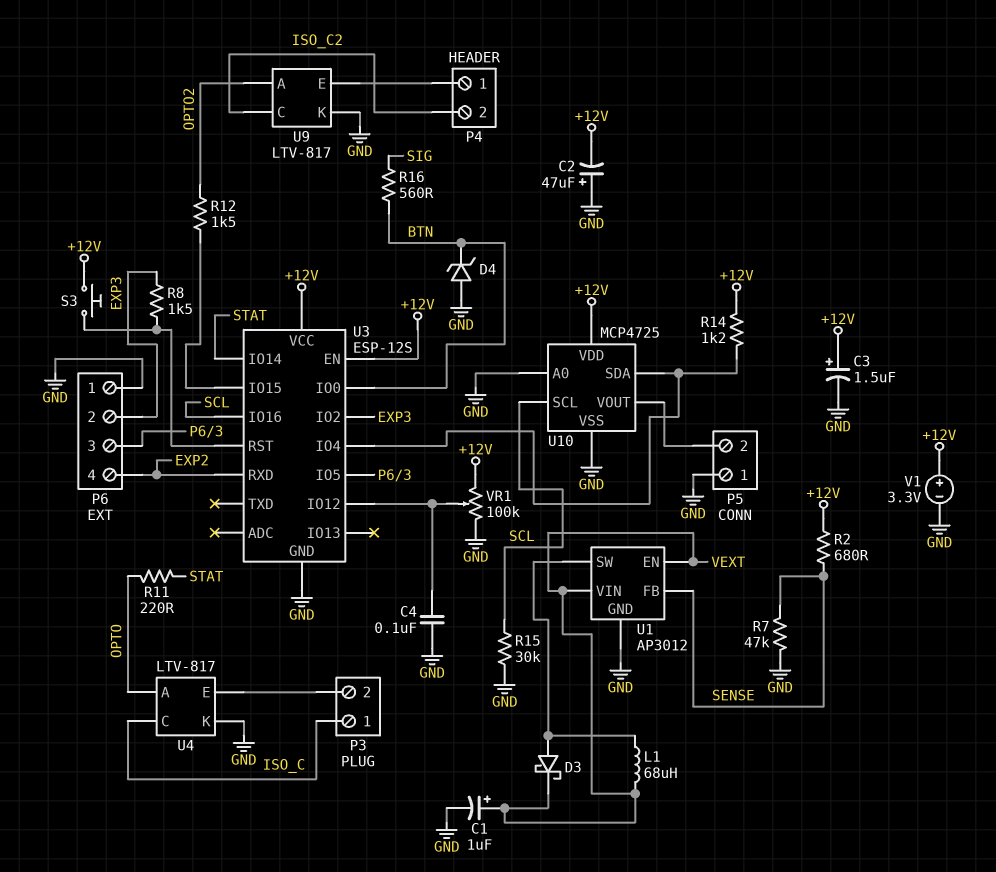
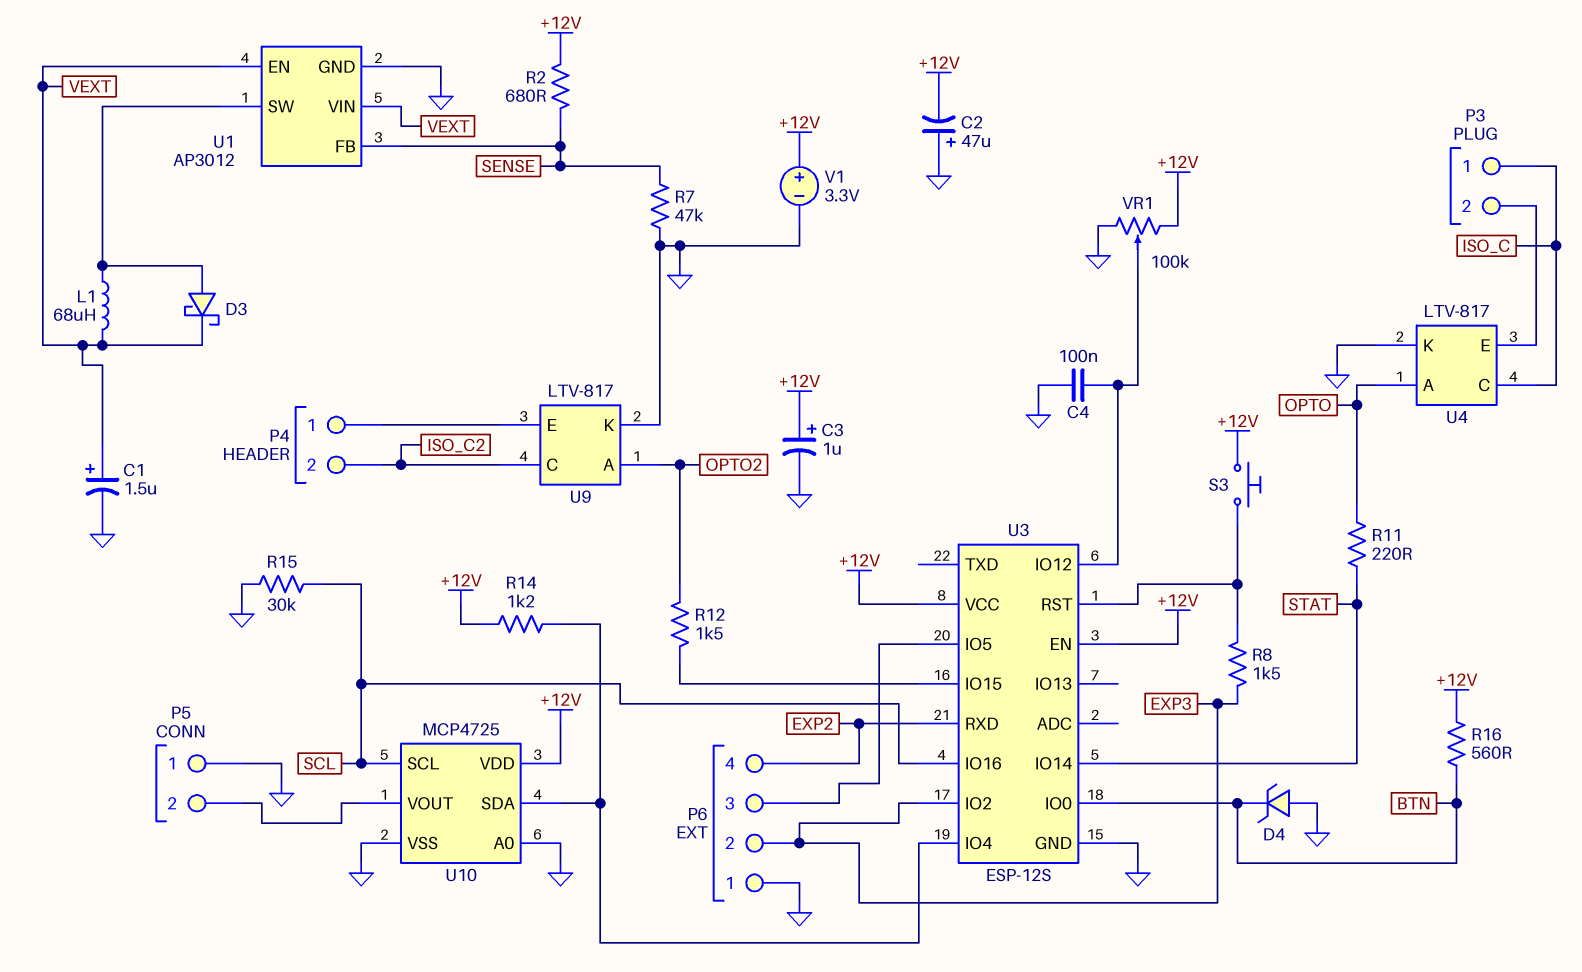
C1: 1uF (plus VEXT, minus GND) -> 1.5uF (plus VEXT, minus GND)
C3: 1.5uF (plus +12V, minus GND) -> 1uF (plus +12V, minus GND)
R16: 560 (BTN, SIG) -> 560 (+12V, BTN)

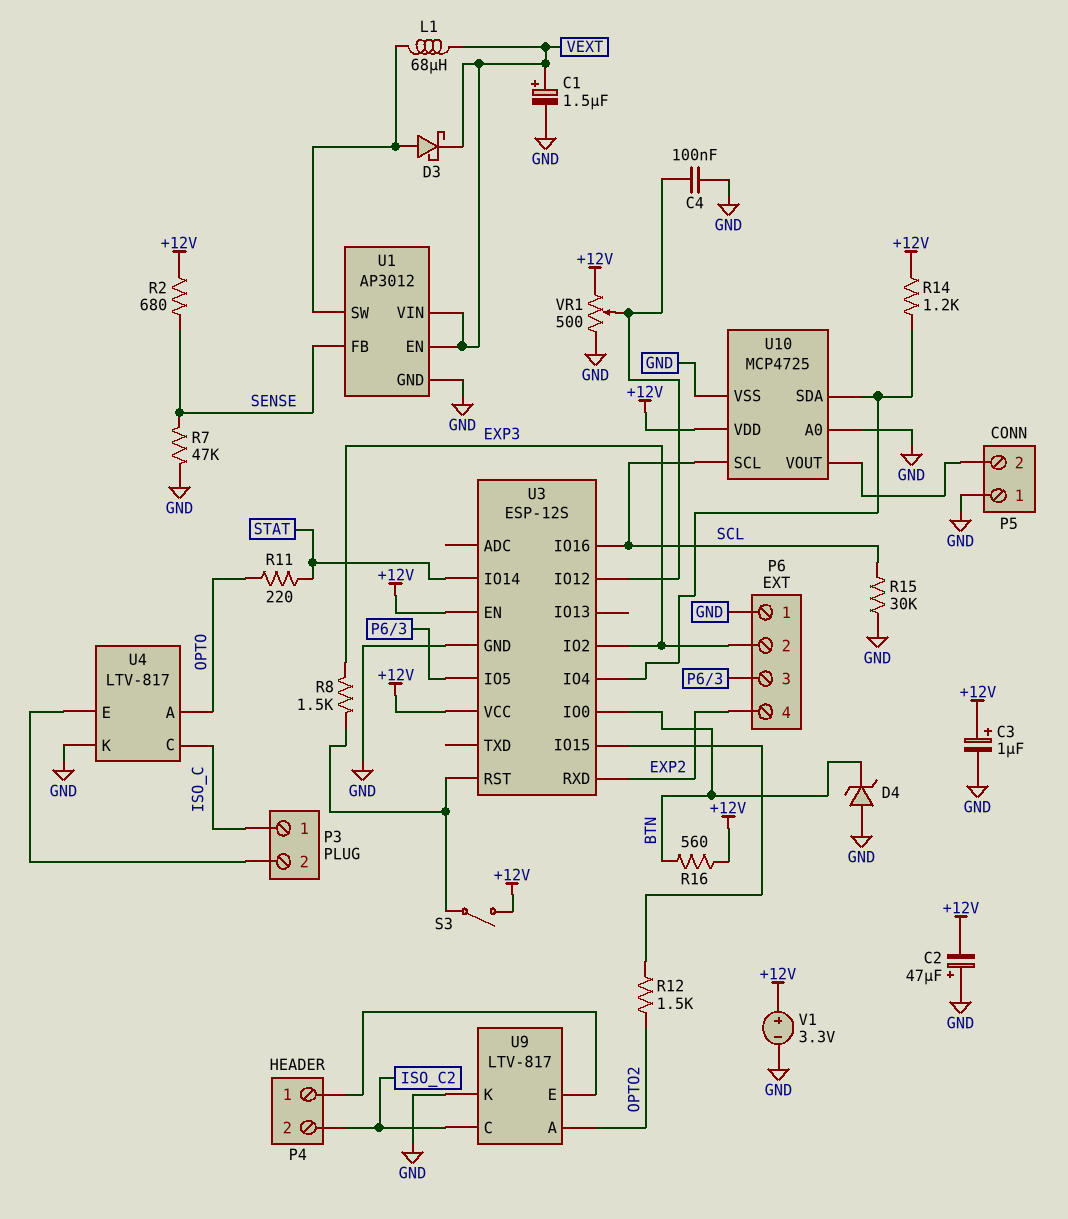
S3: button (+12V, U3/RST) -> switch (+12V, U3/RST)
VR1: 100k (+12V, GND, wiper U3/IO12) -> 500 (+12V, GND, wiper U3/IO12)

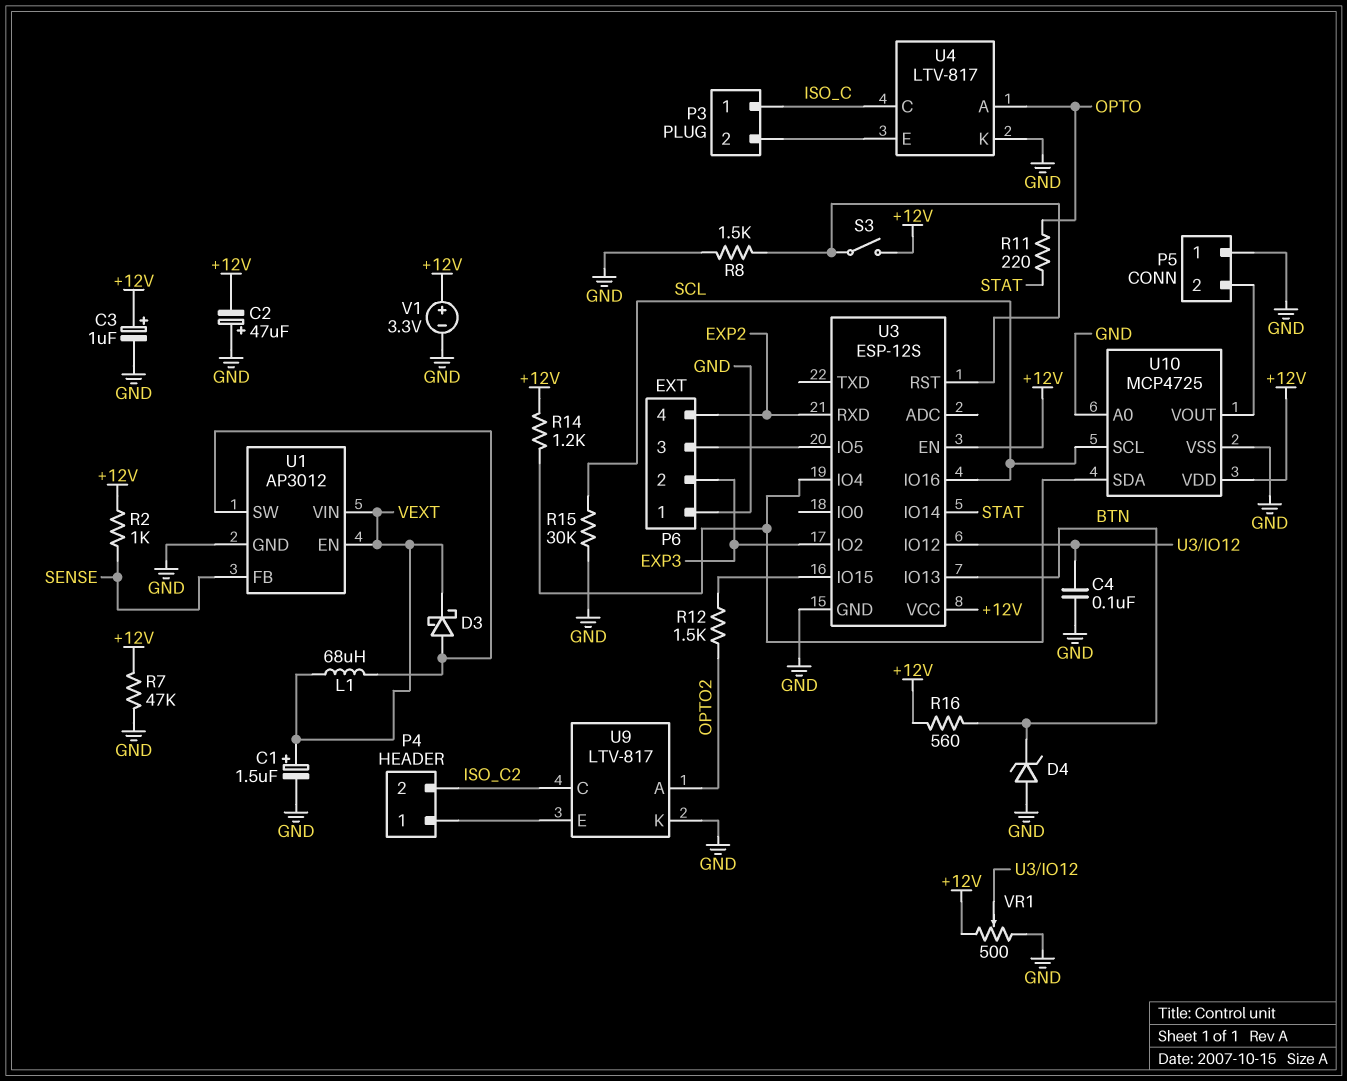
R2: 680 (+12V, SENSE) -> 1k (+12V, SENSE)
R7: 47k (GND, SENSE) -> 47k (+12V, GND)
R8: 1.5k (EXP3, U3/RST) -> 1.5k (GND, U3/RST)
U3 pin IO0: BTN -> none
U3 pin IO13: none -> BTN

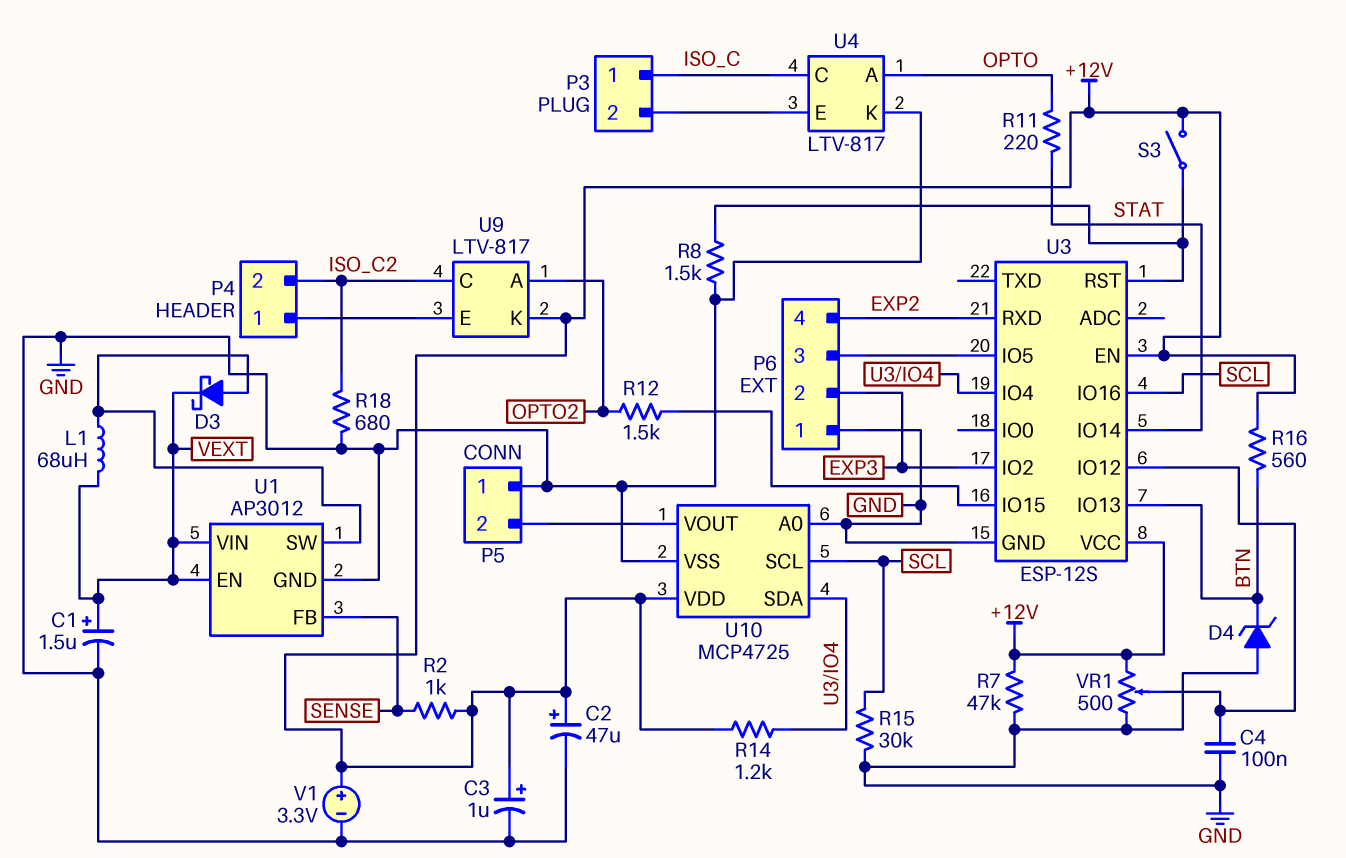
C2: 47uF (plus GND, minus +12V) -> 47uF (plus +12V, minus GND)
R18: none -> 680 (GND, ISO_C2)
U9 pin K: GND -> +12V

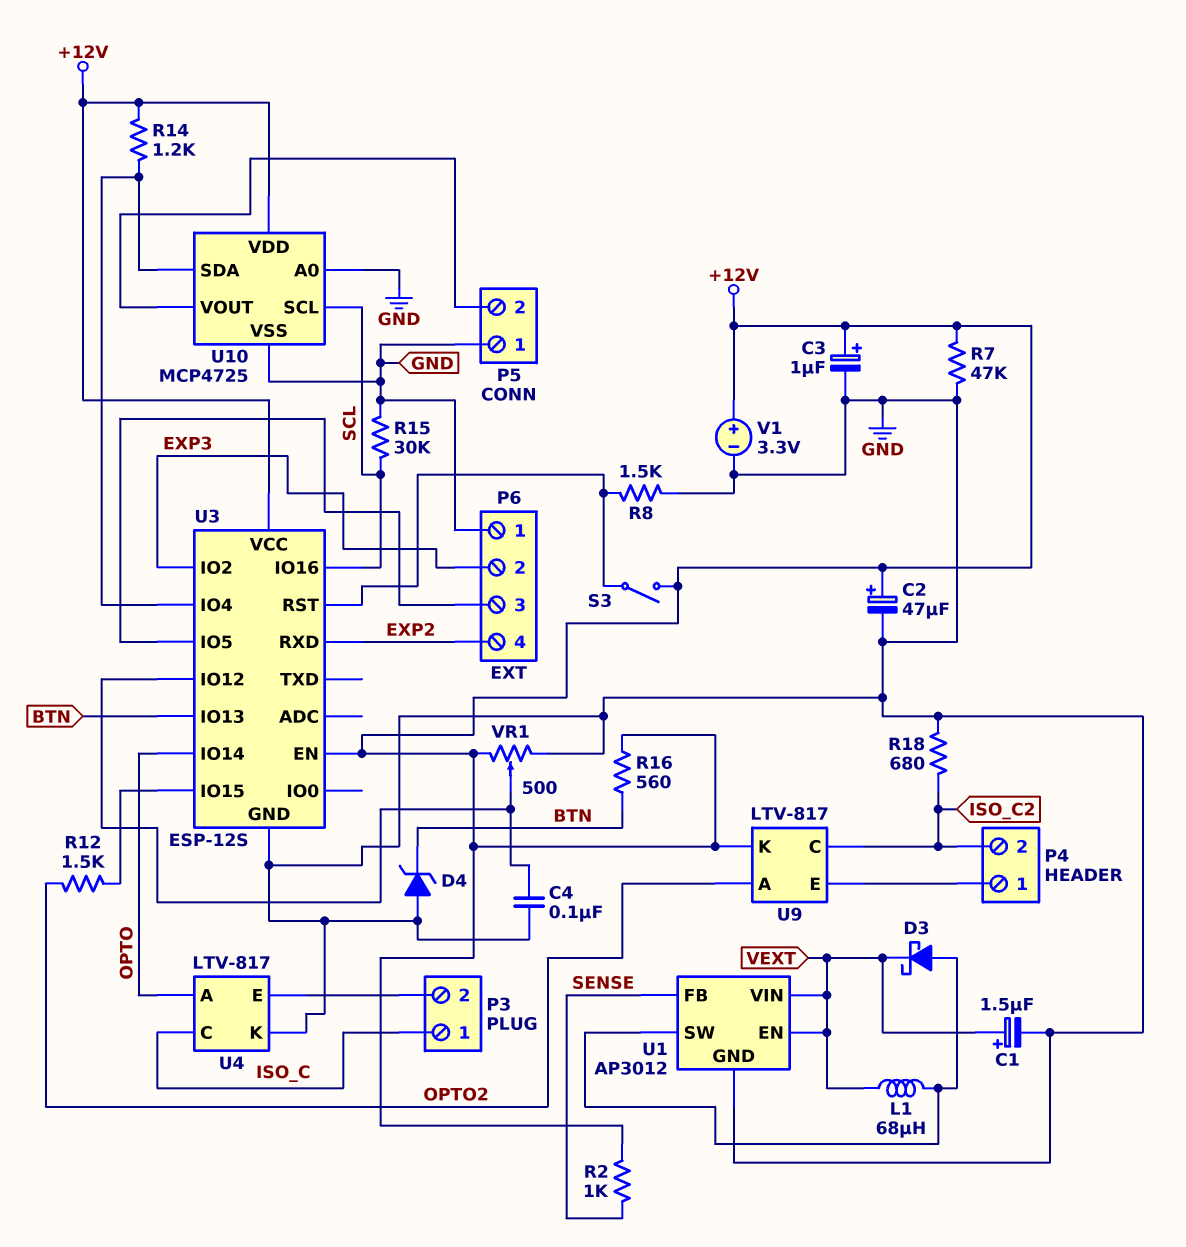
R11: 220 (OPTO, STAT) -> none
U3 pin IO14: STAT -> OPTO

